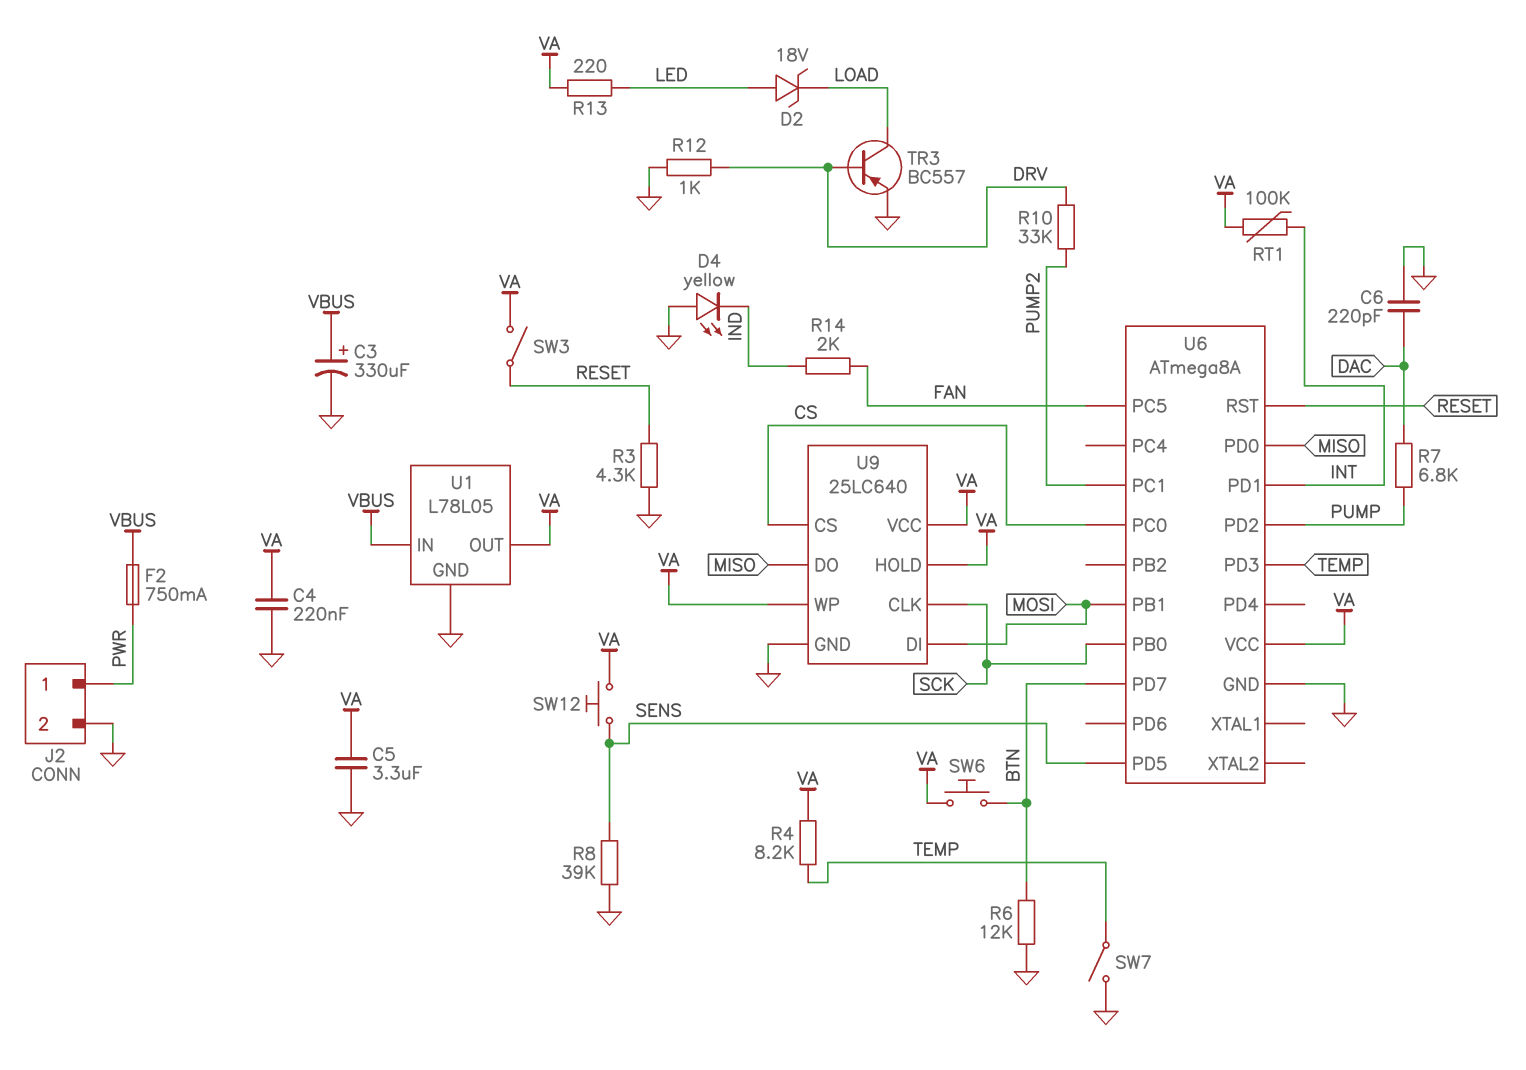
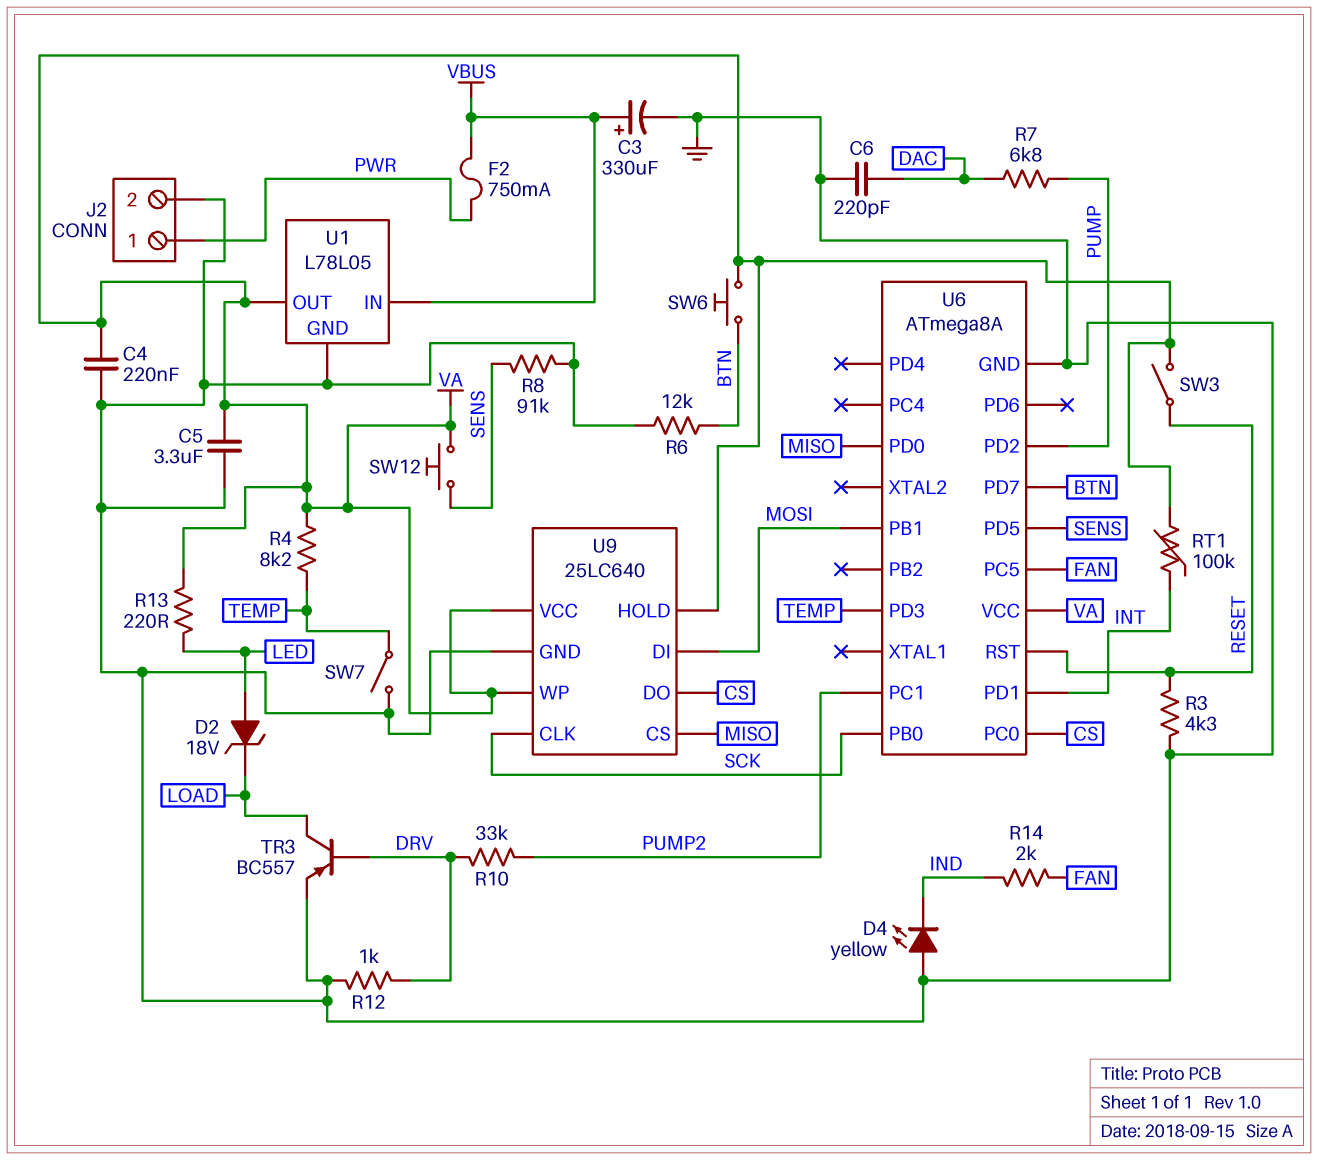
R8: 39k (GND, SENS) -> 91k (GND, SENS)
U9 pin CS: CS -> MISO
U9 pin DO: MISO -> CS

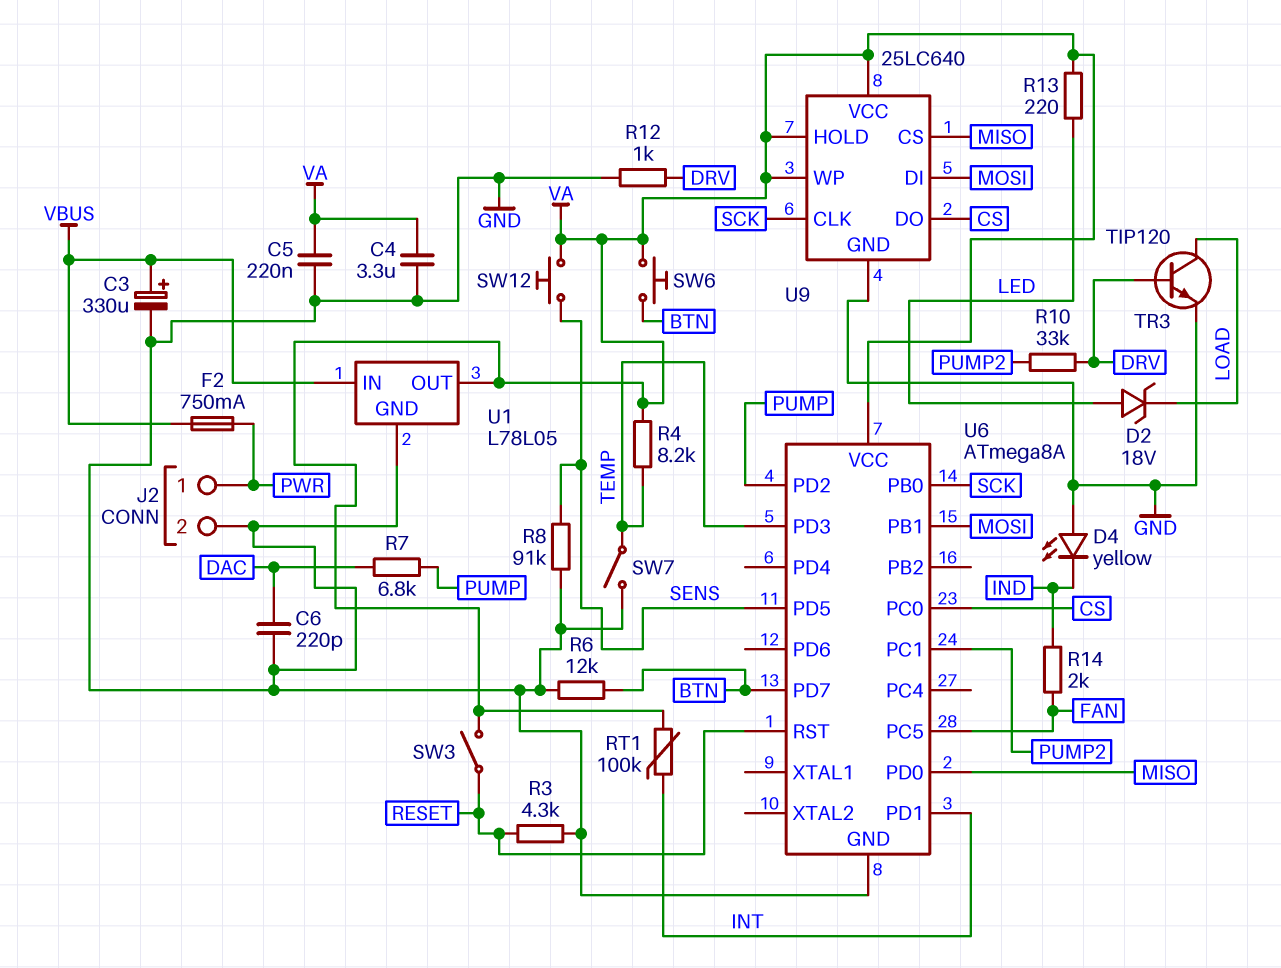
C4: 220nF (GND, VA) -> 3.3uF (GND, VA)
C5: 3.3uF (GND, VA) -> 220nF (GND, VA)
TR3: PNP BC557 (B DRV, C LOAD, E GND) -> NPN TIP120 (B DRV, C LOAD, E GND)

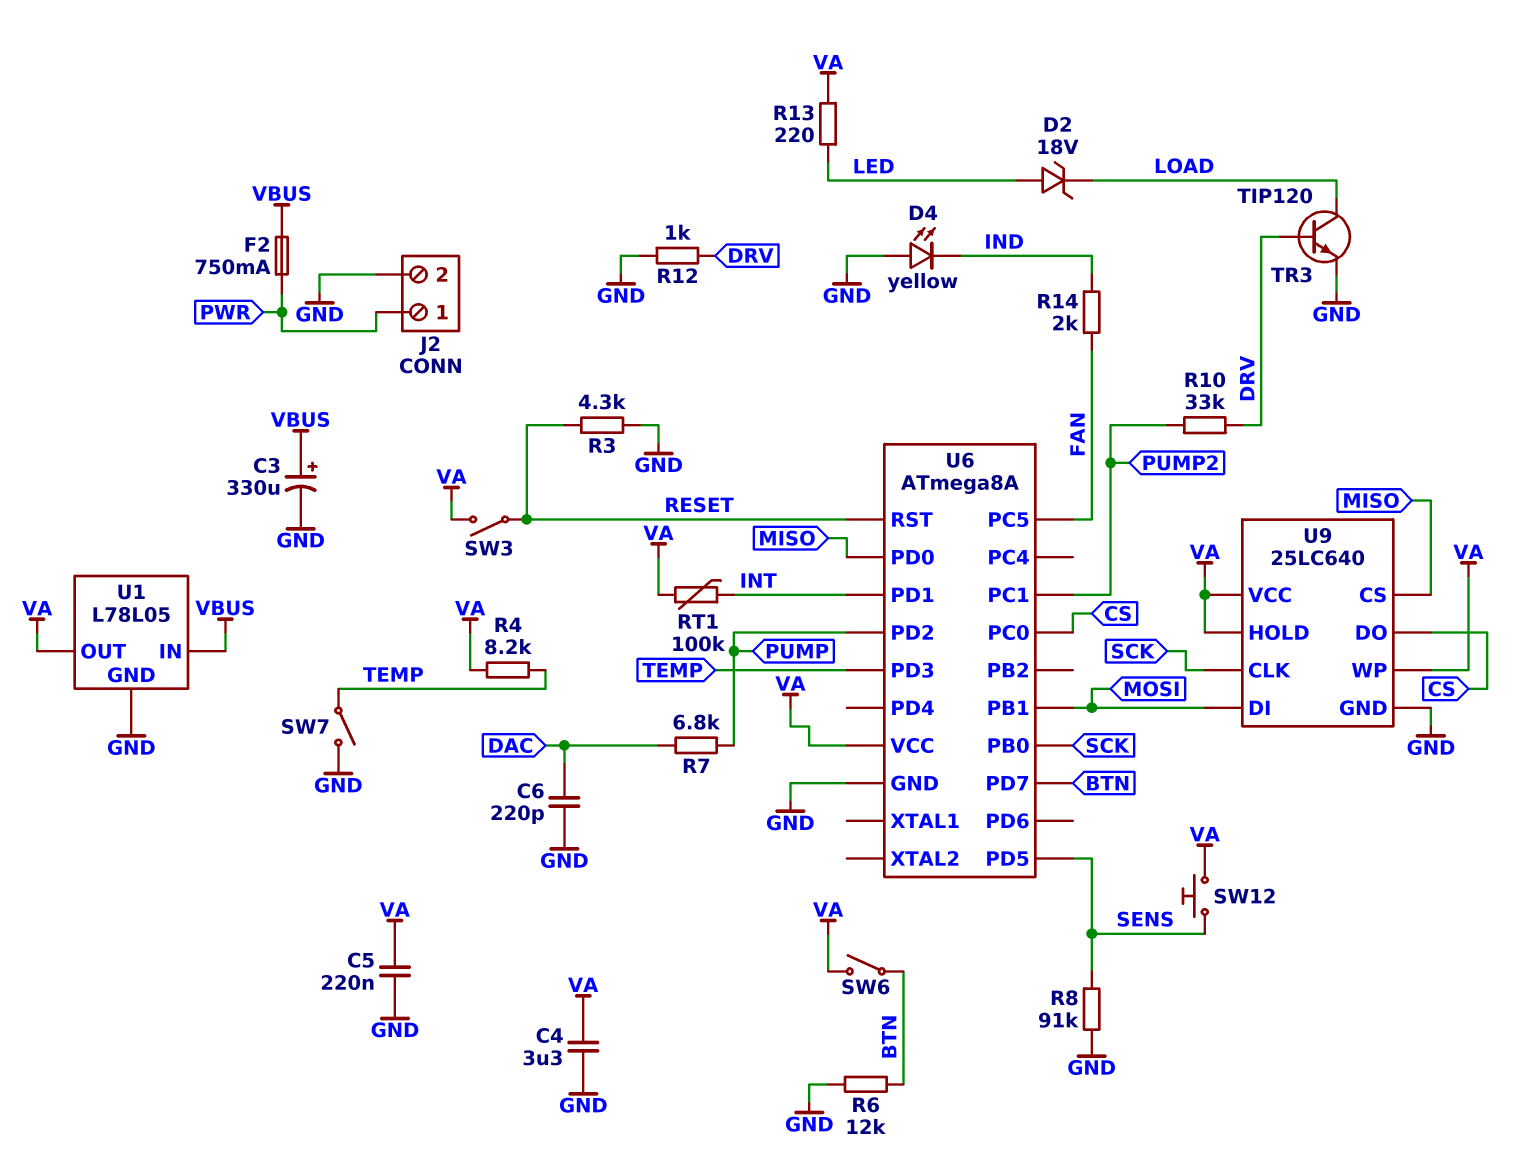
SW6: button (BTN, VA) -> switch (BTN, VA)

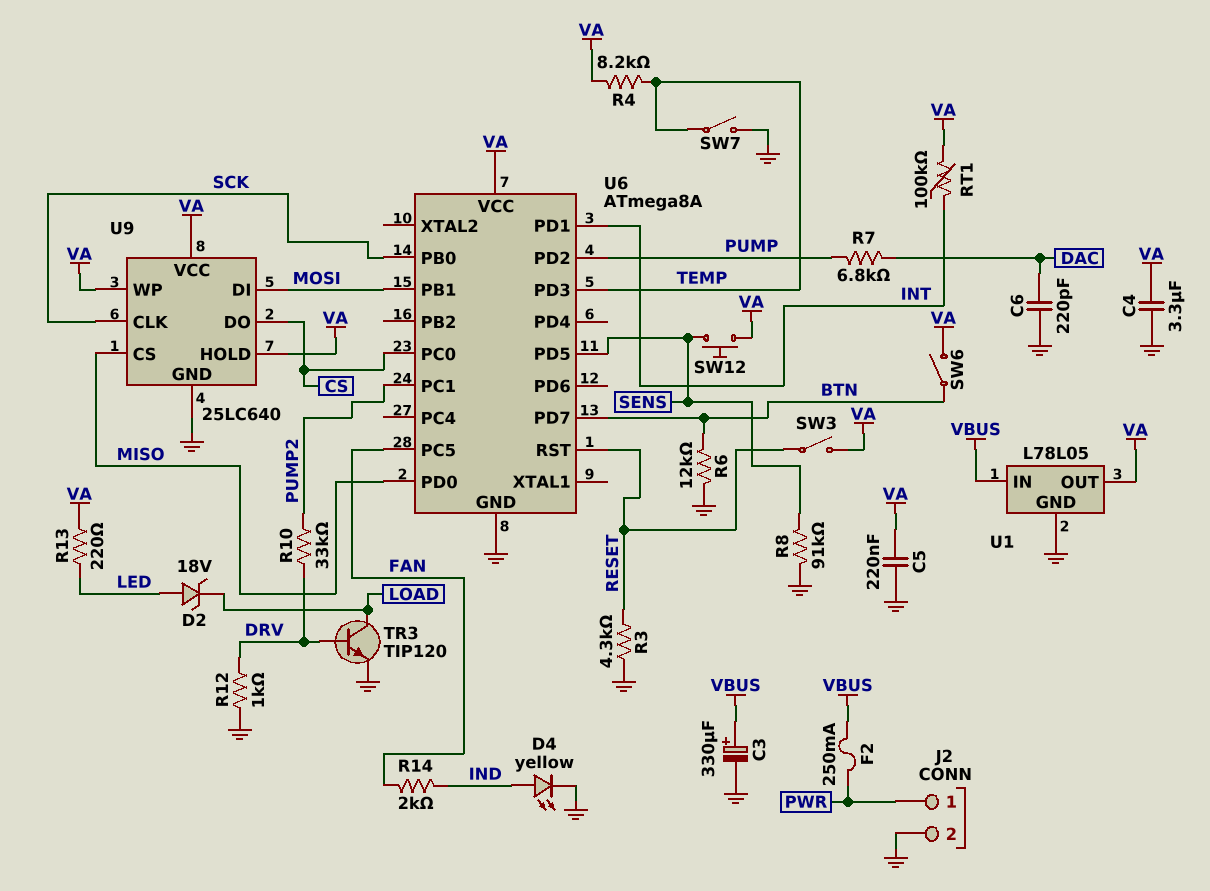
D4: LED yellow (A GND, K IND) -> LED yellow (A IND, K GND)
F2: 750mA (PWR, VBUS) -> 250mA (PWR, VBUS)

